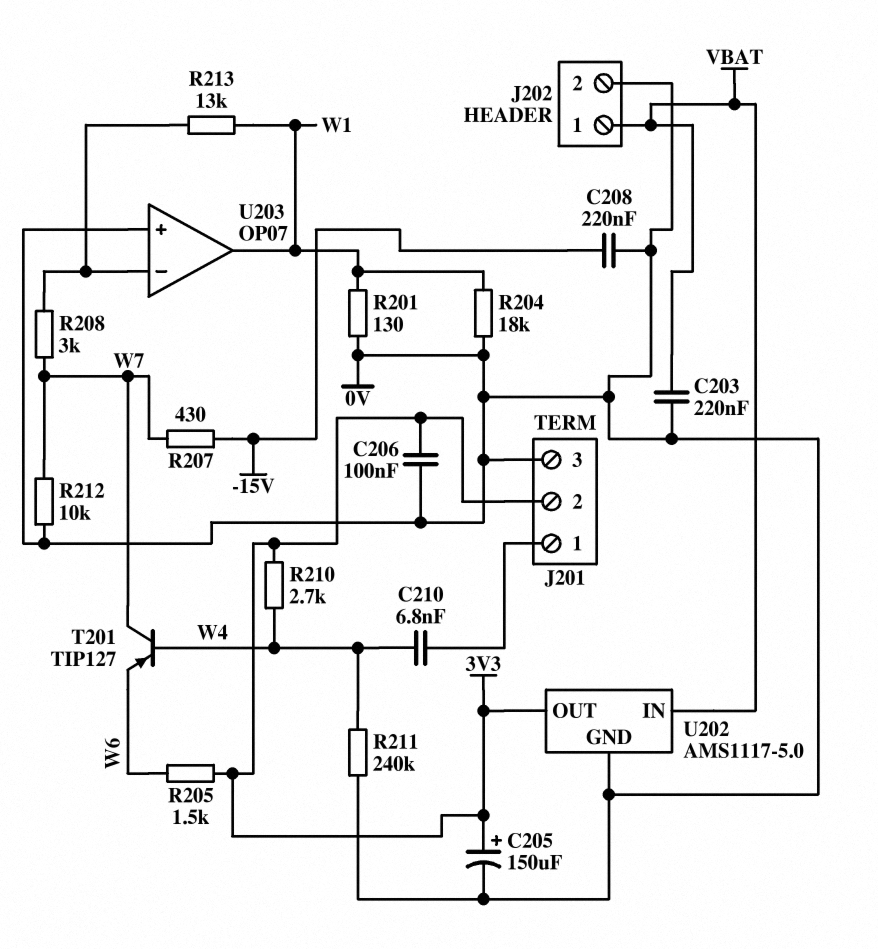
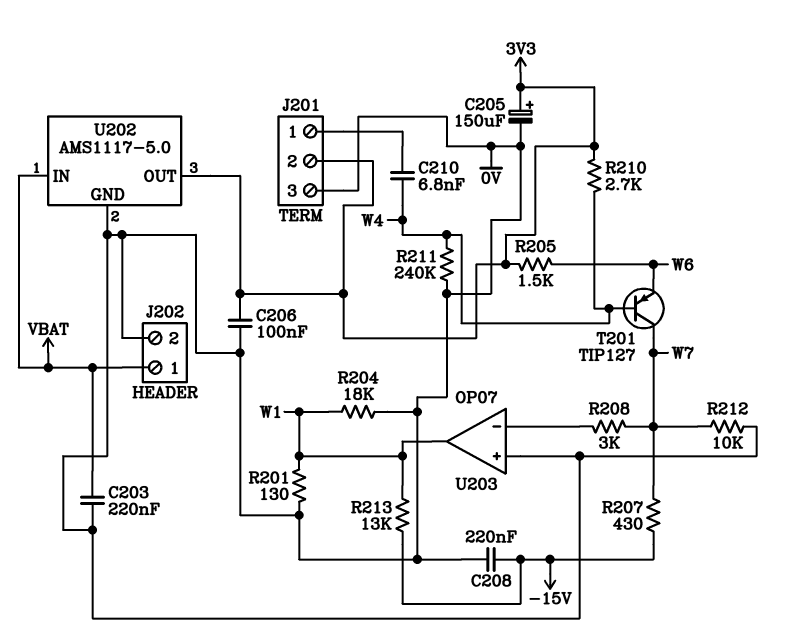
R213: 13k (U203/in-, W1) -> 13k (-15V, W1)

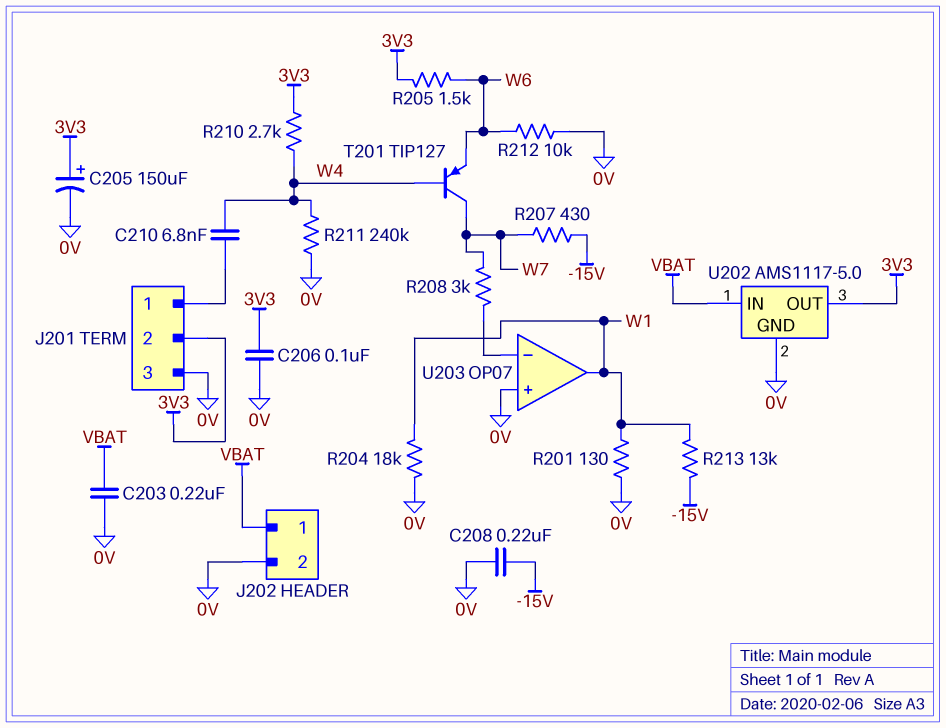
R212: 10k (0V, W7) -> 10k (0V, W6)

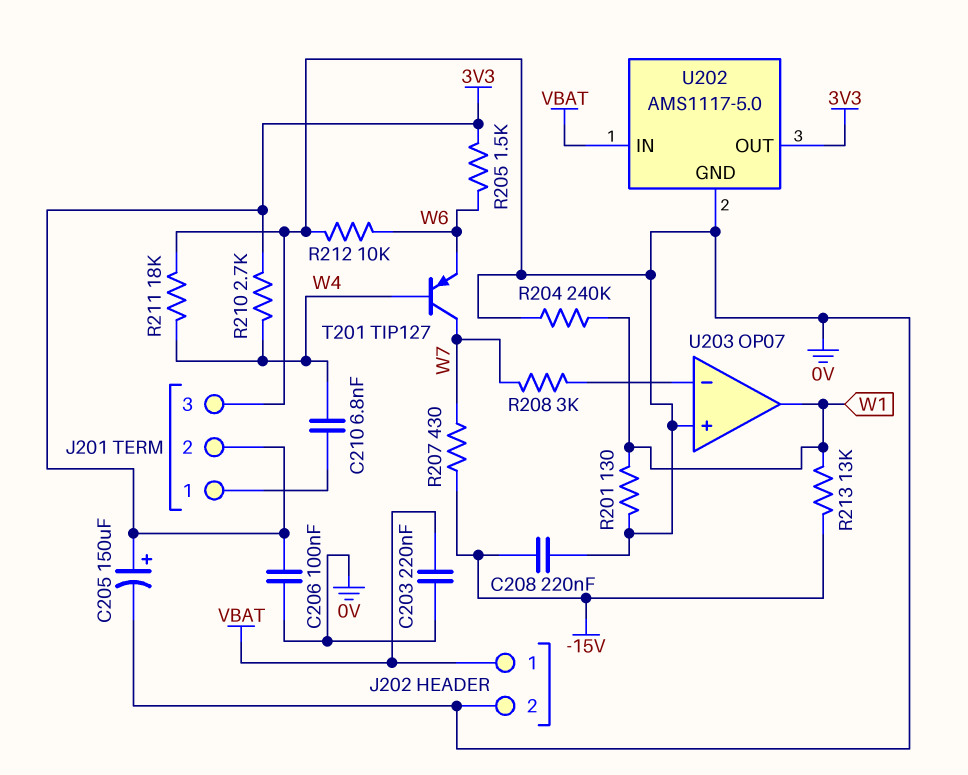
R204: 18k (0V, W1) -> 240k (0V, W1)
R211: 240k (0V, W4) -> 18k (0V, W4)

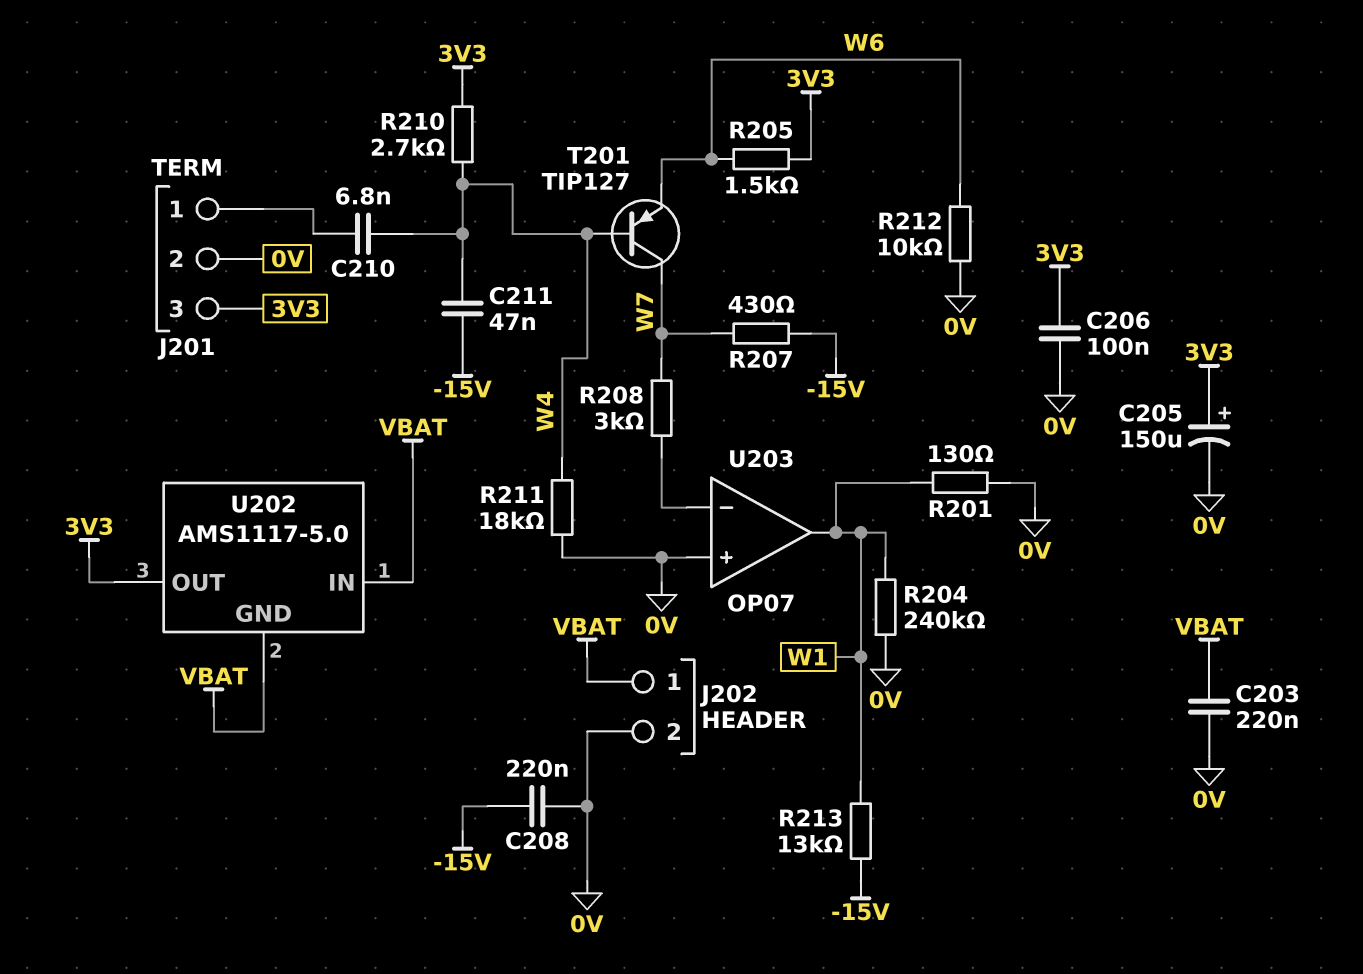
C211: none -> 47nF (-15V, W4)
J201 pin 2: 3V3 -> 0V
J201 pin 3: 0V -> 3V3
U202 pin GND: 0V -> VBAT

